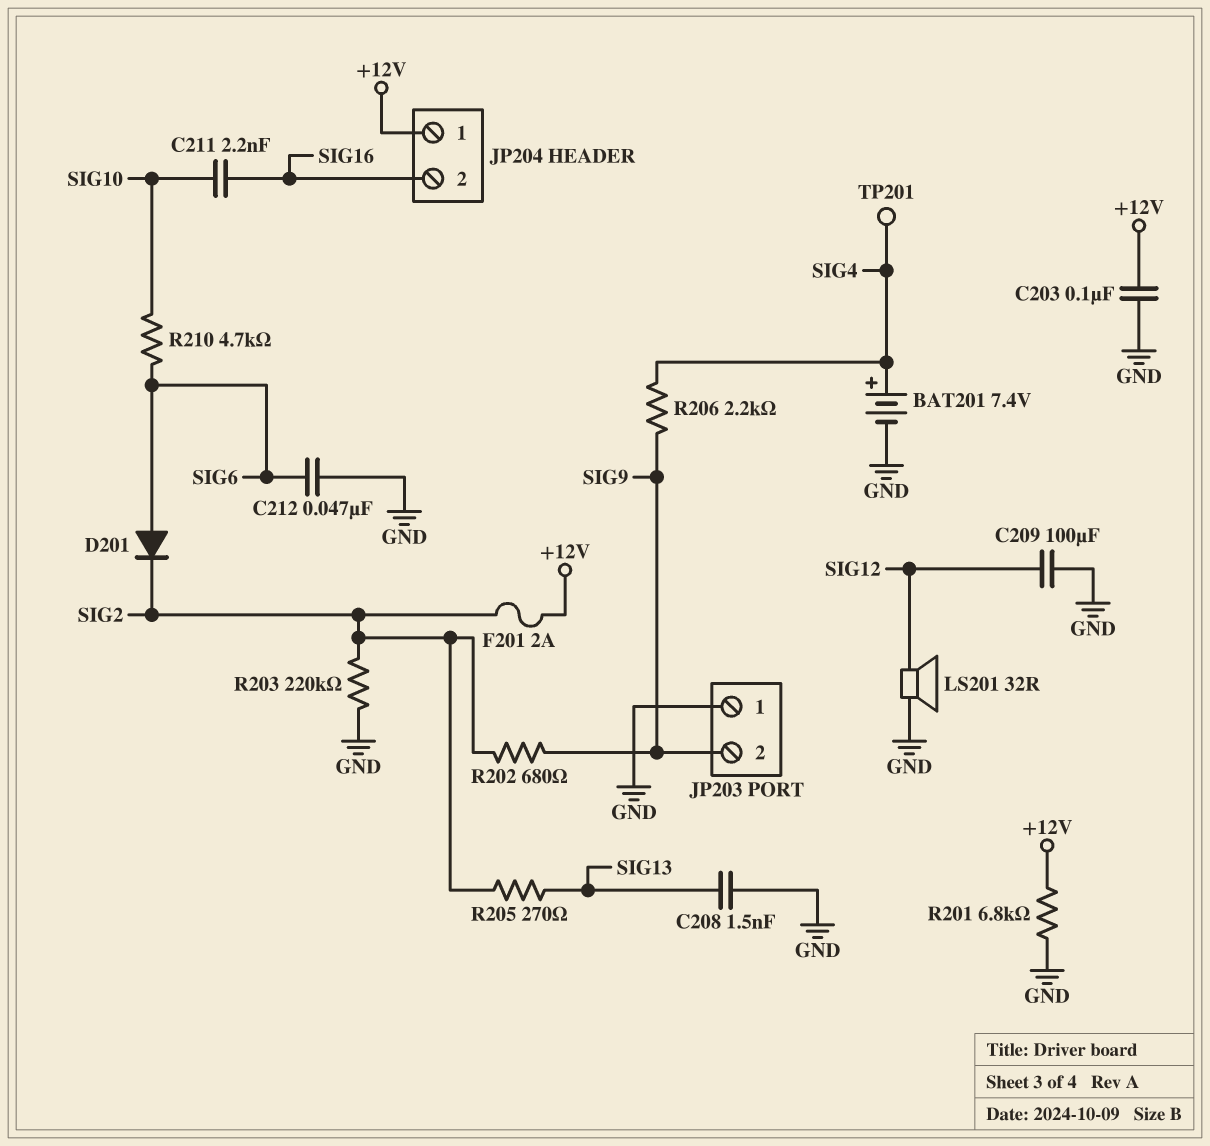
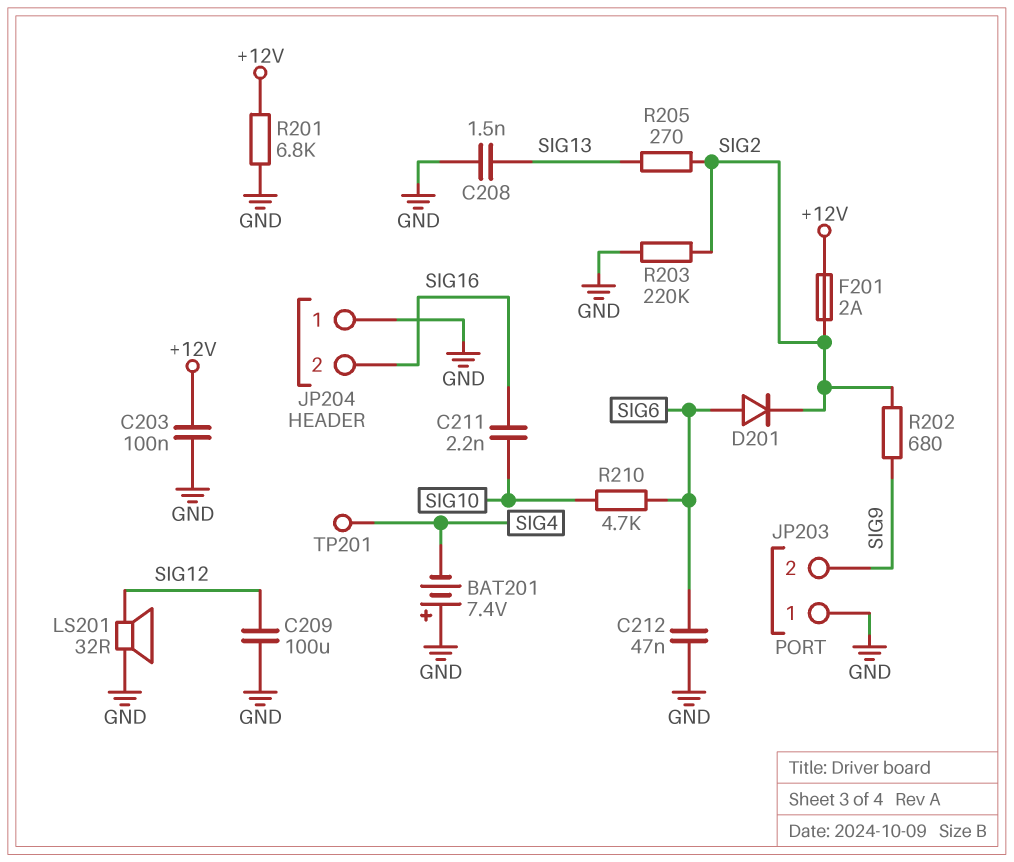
BAT201: 7.4V (plus SIG4, minus GND) -> 7.4V (plus GND, minus SIG4)
JP204 pin 1: +12V -> GND
R206: 2.2k (SIG4, SIG9) -> none

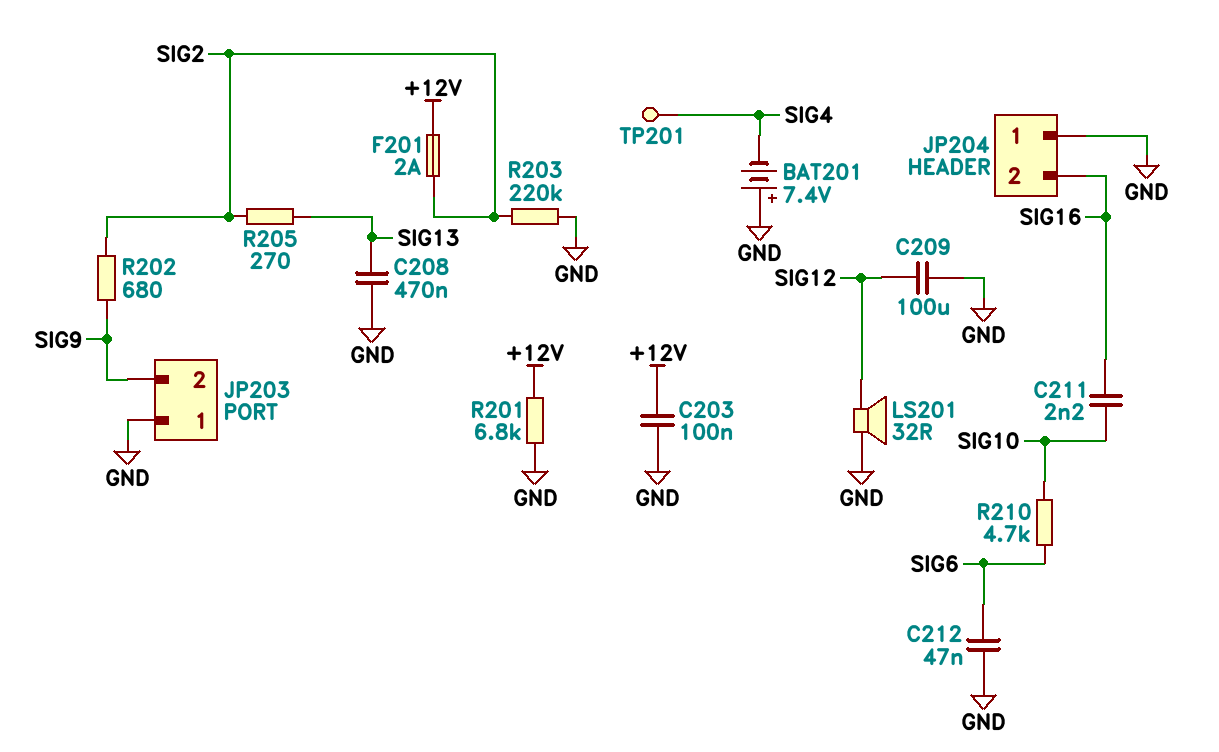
C208: 1.5nF (GND, SIG13) -> 470nF (GND, SIG13)
D201: diode (A SIG6, K SIG2) -> none

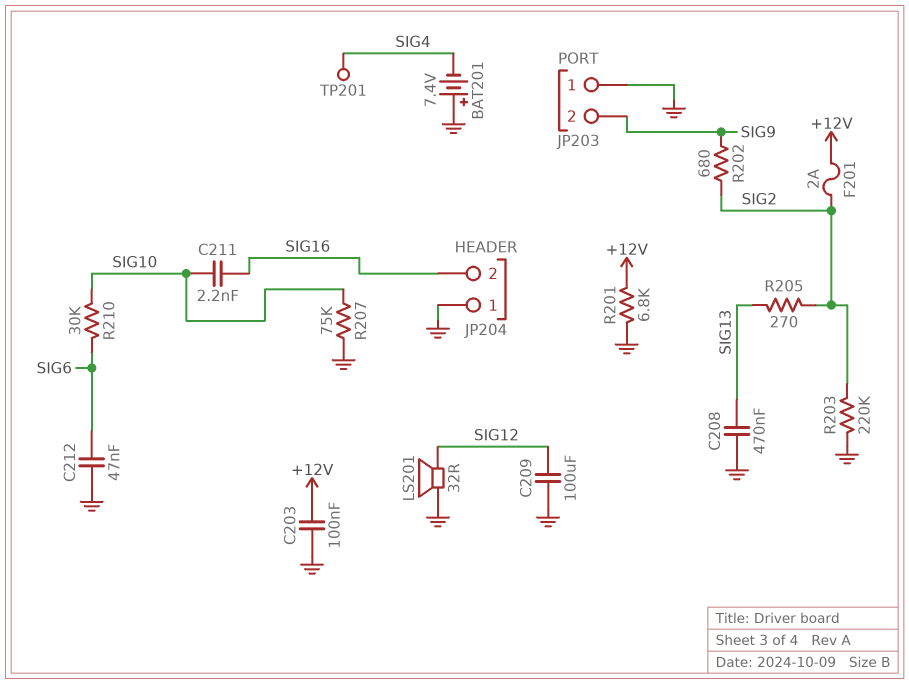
R207: none -> 75k (GND, SIG10)
R210: 4.7k (SIG6, SIG10) -> 30k (SIG6, SIG10)

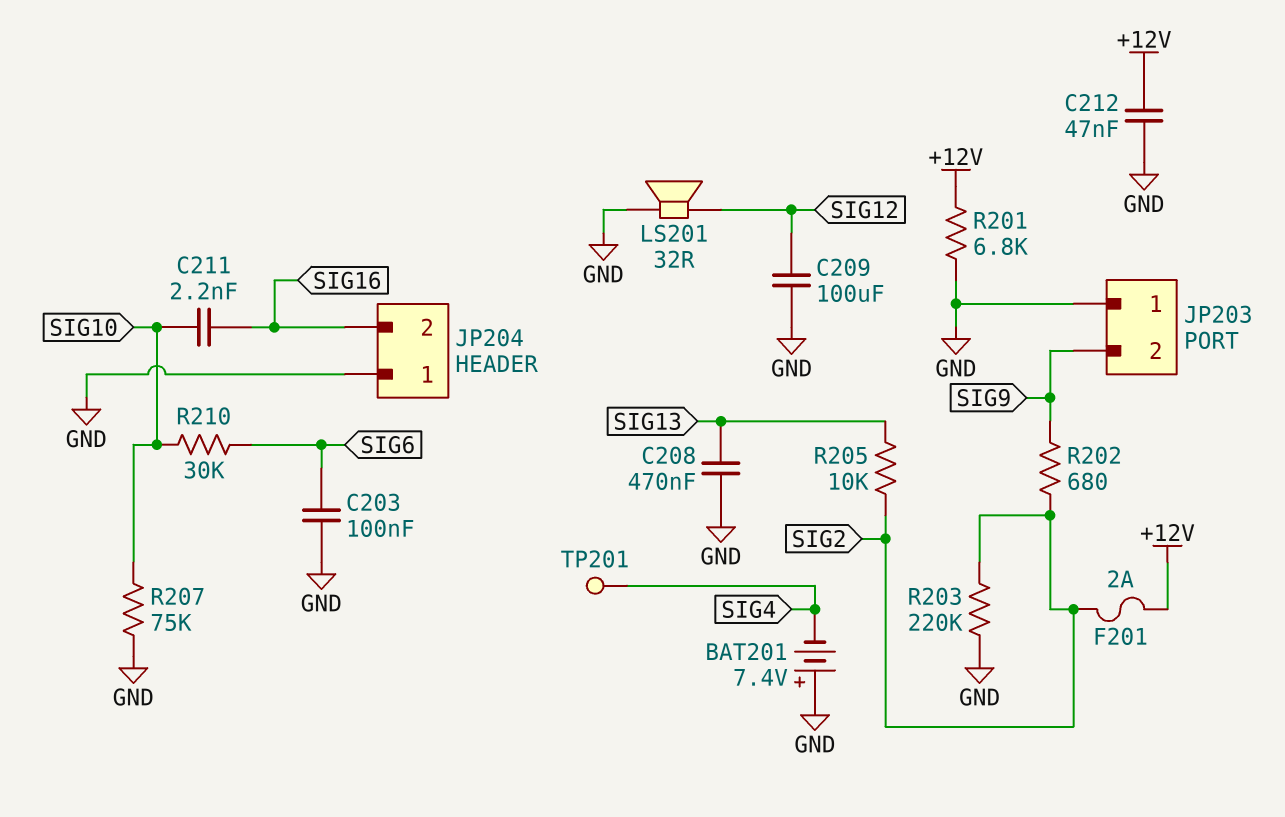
C203: 100nF (+12V, GND) -> 100nF (GND, SIG6)
C212: 47nF (GND, SIG6) -> 47nF (+12V, GND)
R205: 270 (SIG2, SIG13) -> 10k (SIG2, SIG13)

